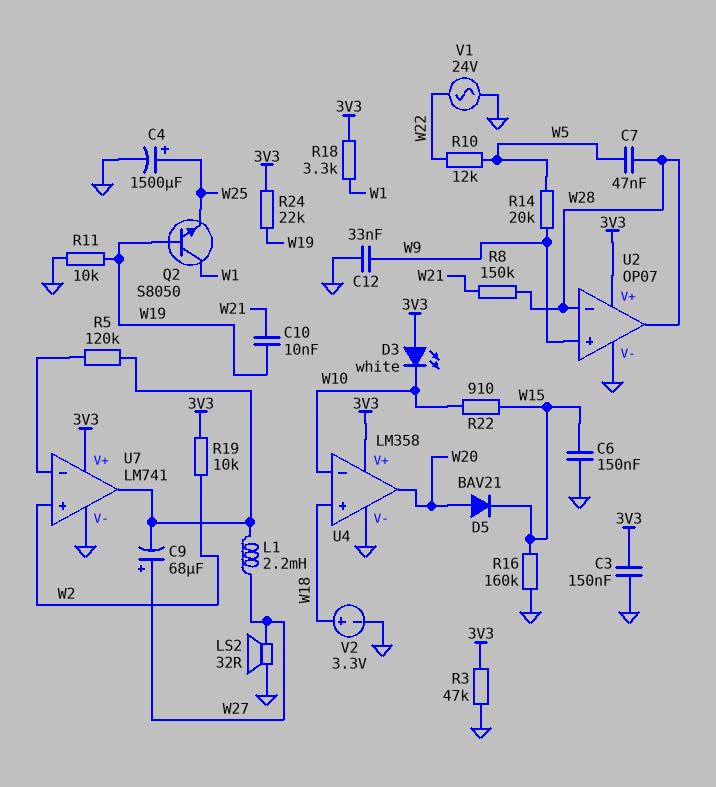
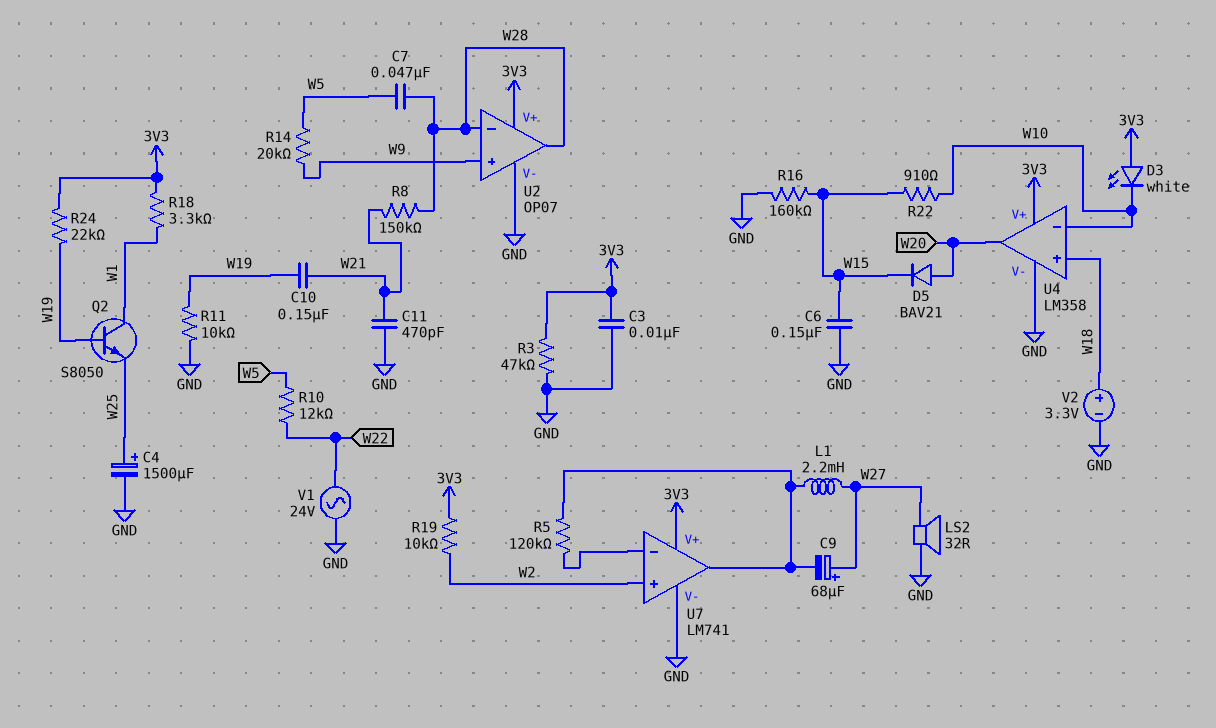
C3: 150nF (3V3, GND) -> 10nF (3V3, GND)
C10: 10nF (W19, W21) -> 150nF (W19, W21)
C11: none -> 470pF (GND, W21)
C12: 33nF (GND, W9) -> none

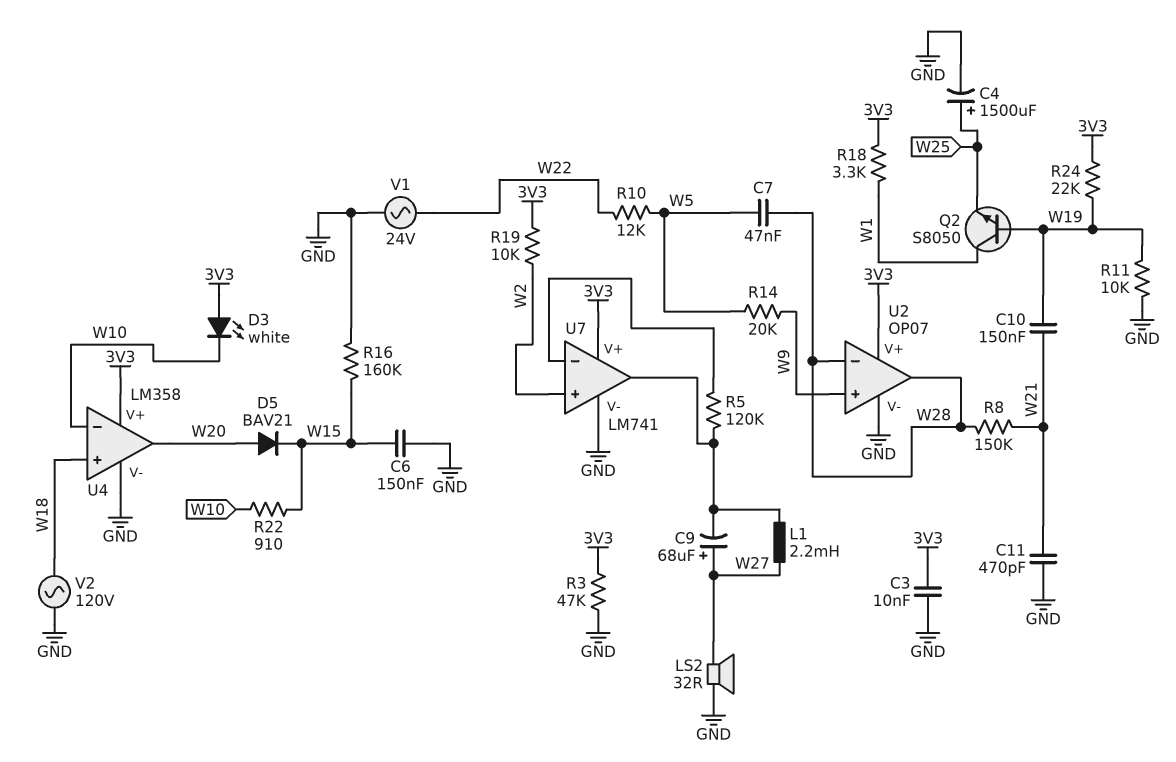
V2: 3.3V (plus W18, minus GND) -> AC 120V (GND, W18)

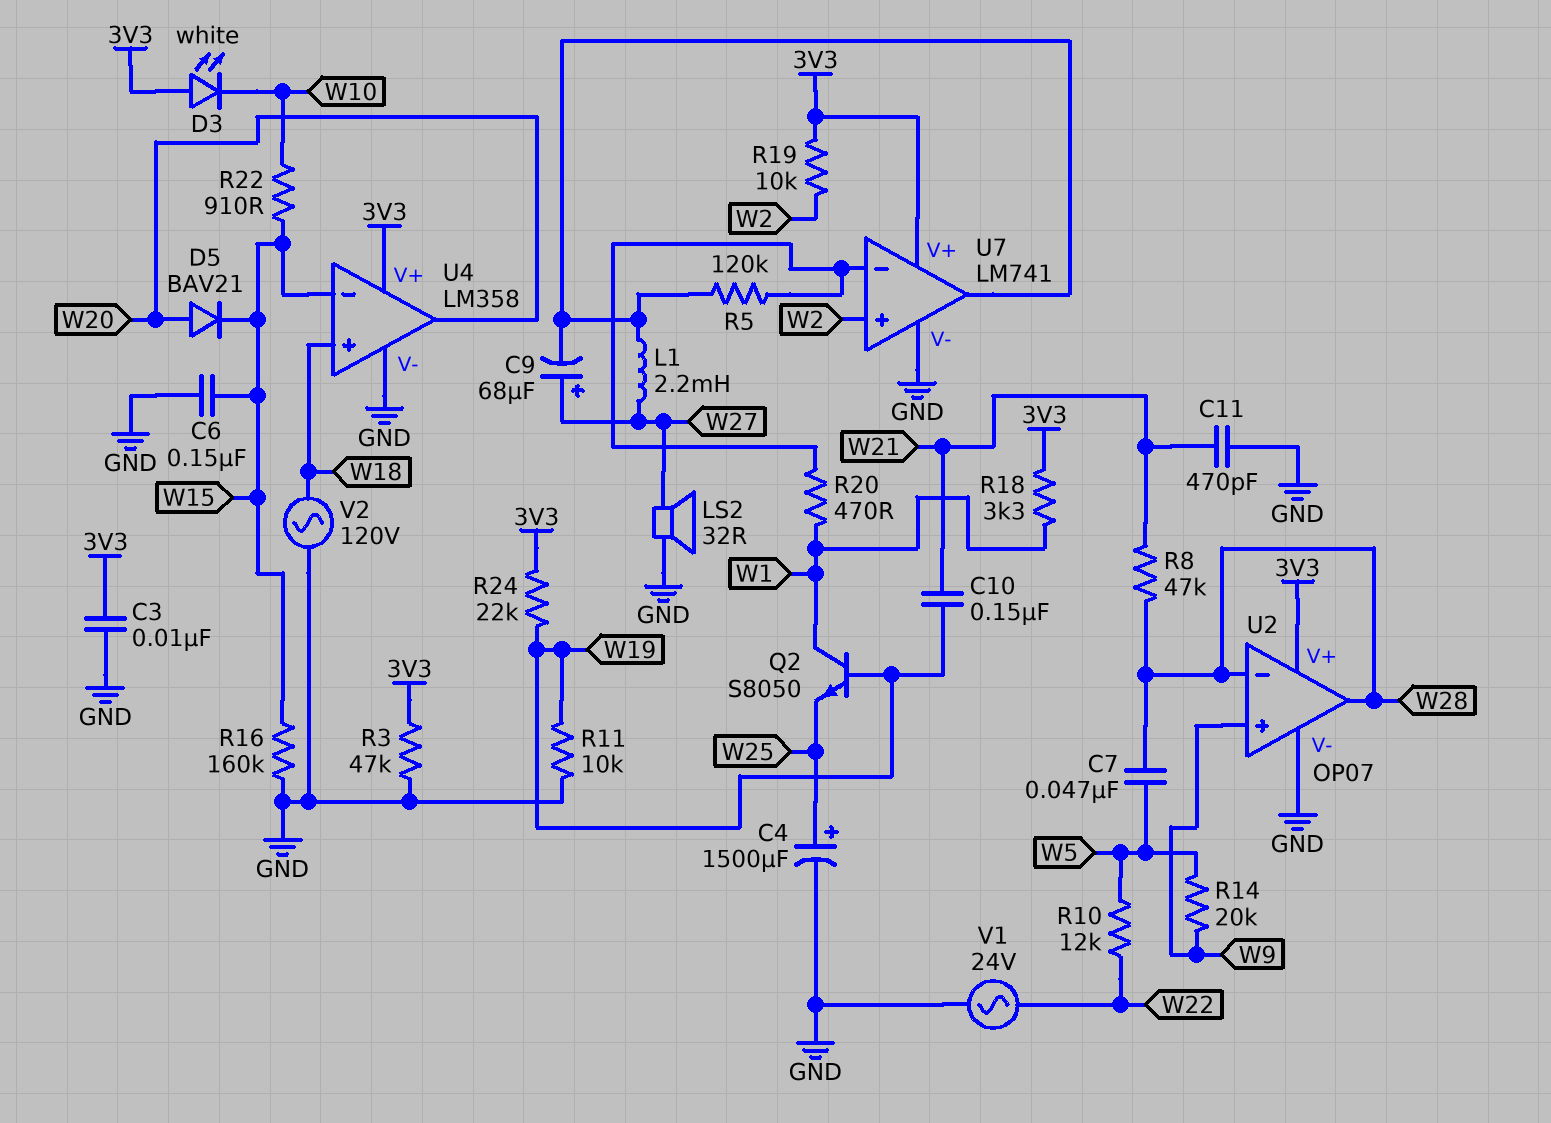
R8: 150k (W21, W28) -> 47k (W21, W28)
R20: none -> 470 (U7/in-, W1)
U4 pin in-: W10 -> W15

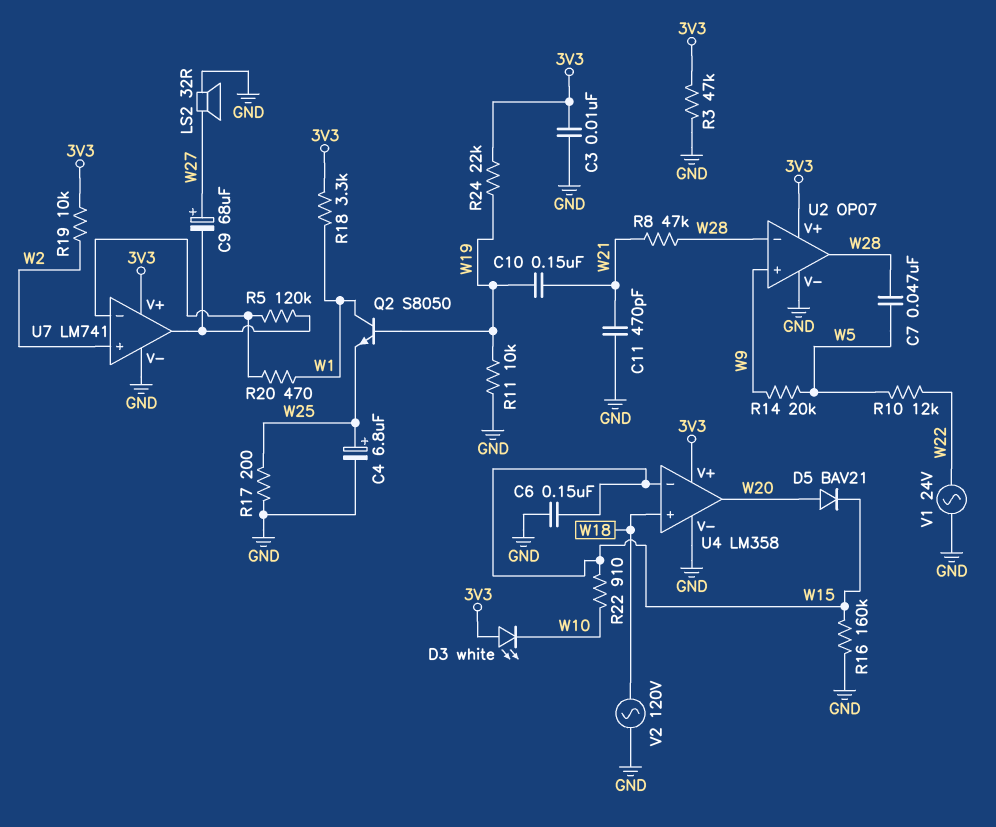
C4: 1500uF (plus W25, minus GND) -> 6.8uF (plus W25, minus GND)
L1: 2.2mH (U7/out, W27) -> none
R17: none -> 200 (GND, W25)

